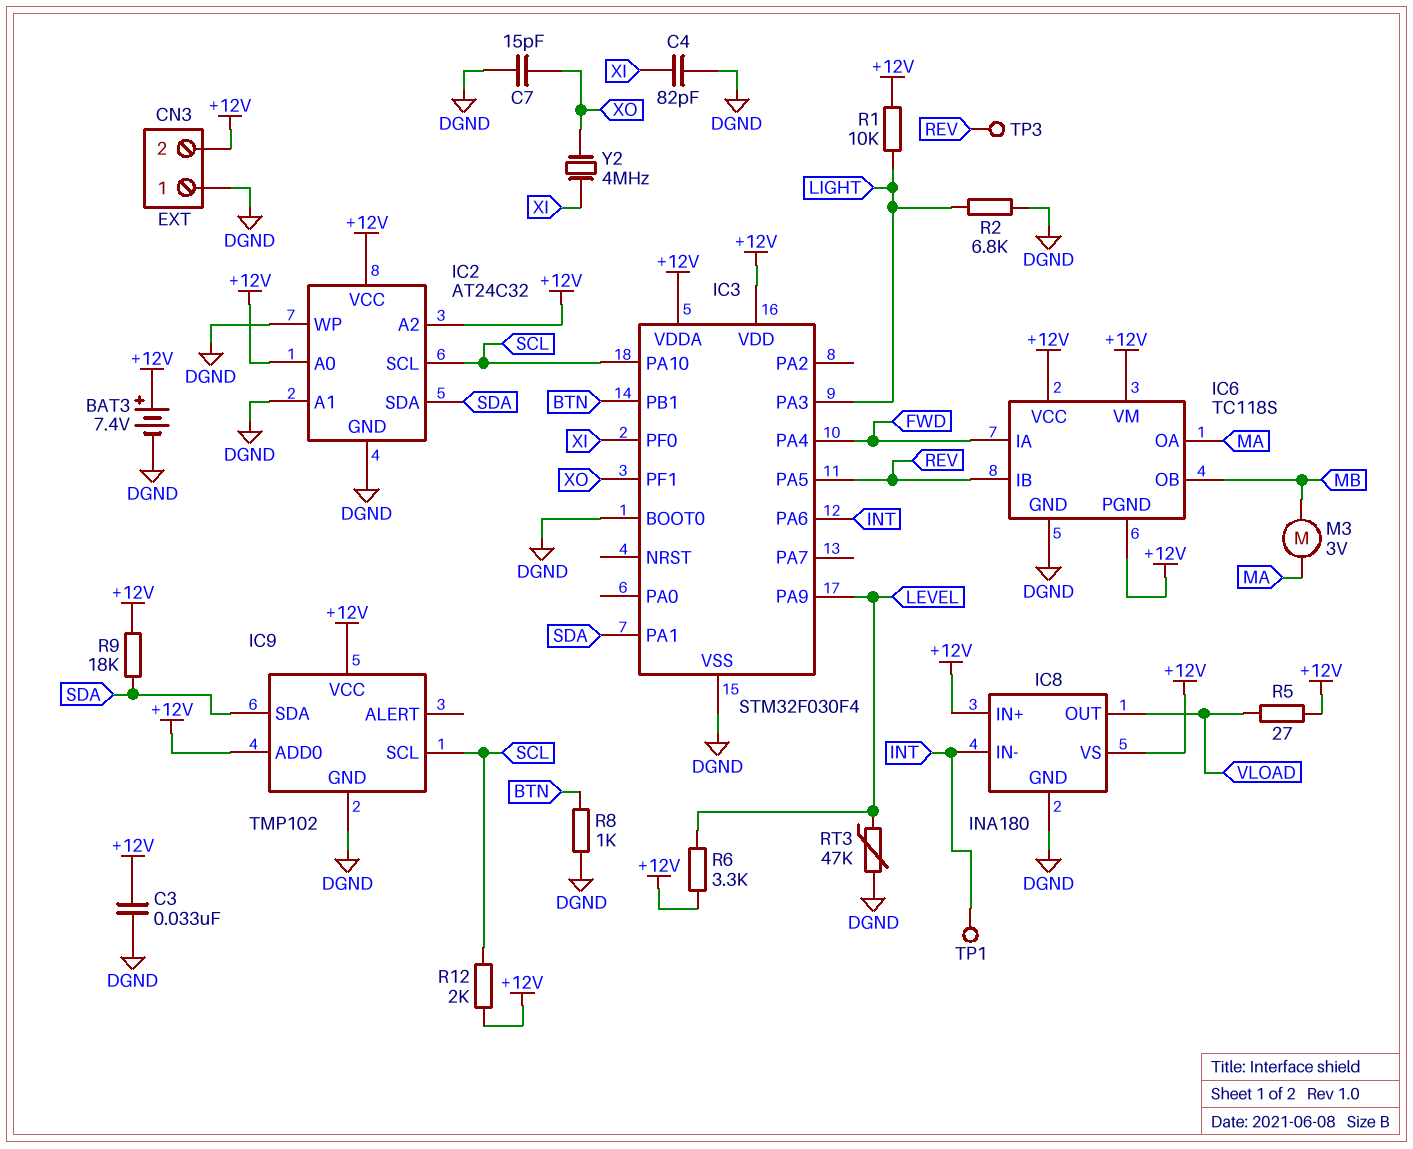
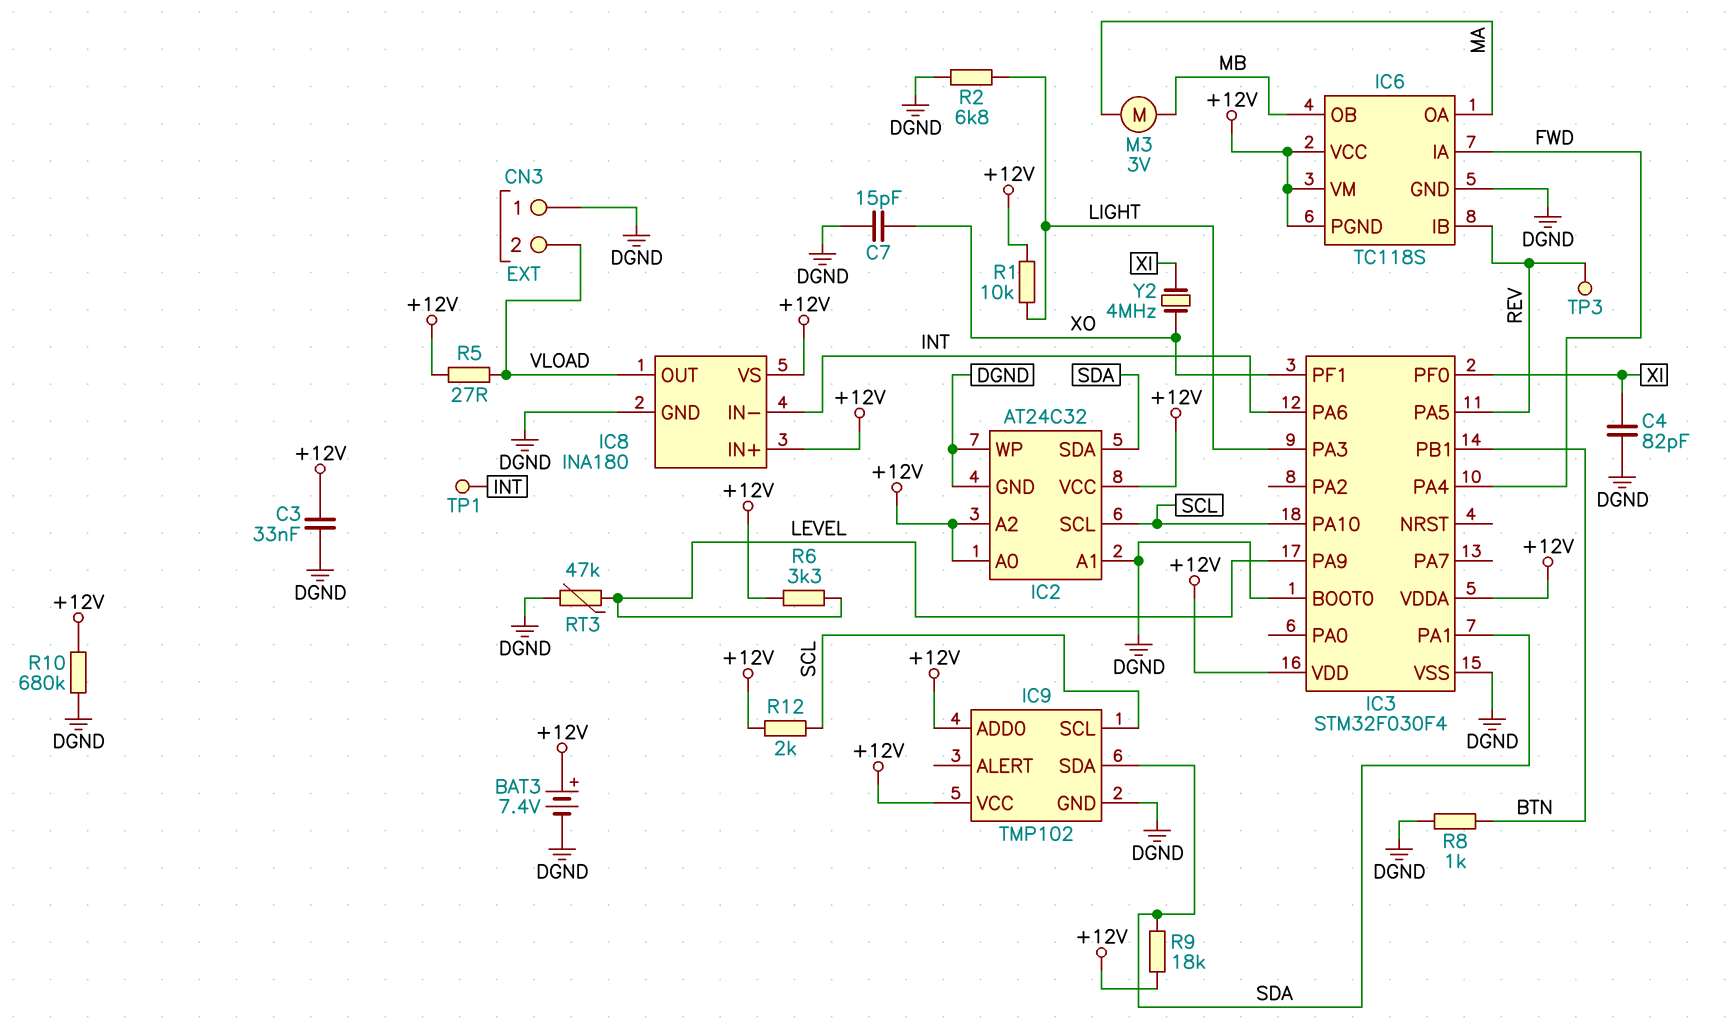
CN3 pin 2: +12V -> VLOAD
R10: none -> 680k (+12V, DGND)

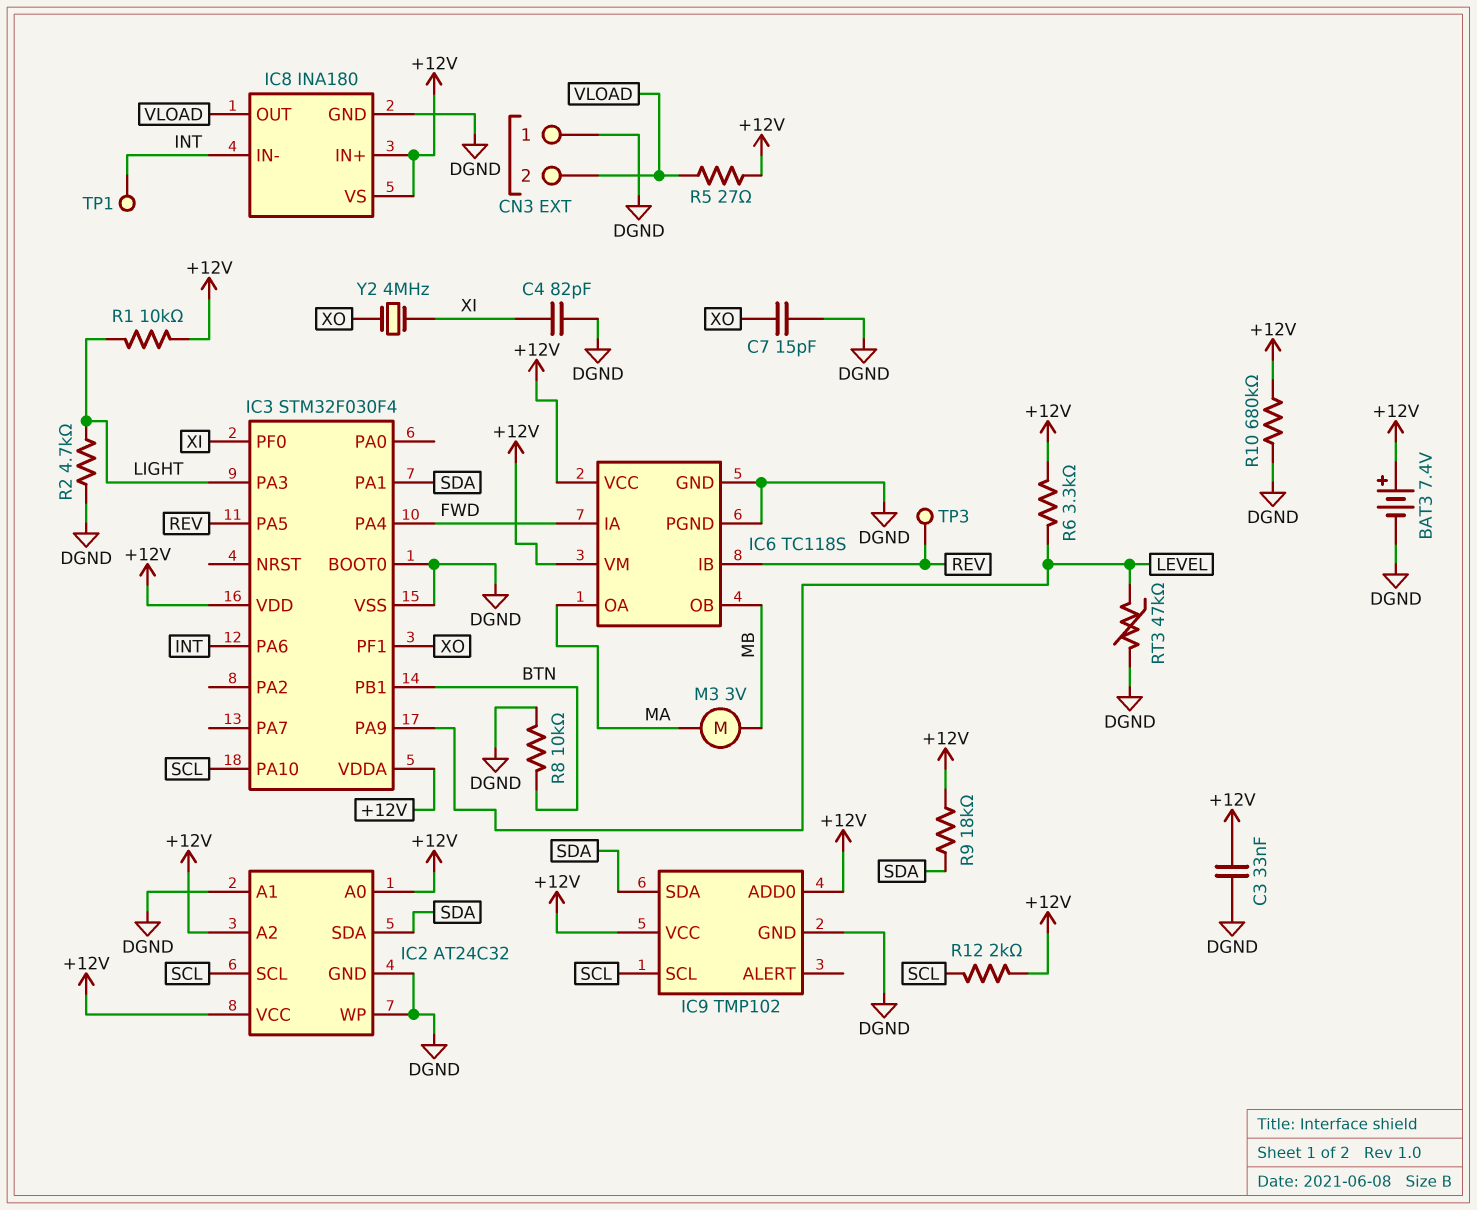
IC6 pin PGND: +12V -> DGND
R2: 6.8k (DGND, LIGHT) -> 4.7k (DGND, LIGHT)
R8: 1k (BTN, DGND) -> 10k (BTN, DGND)

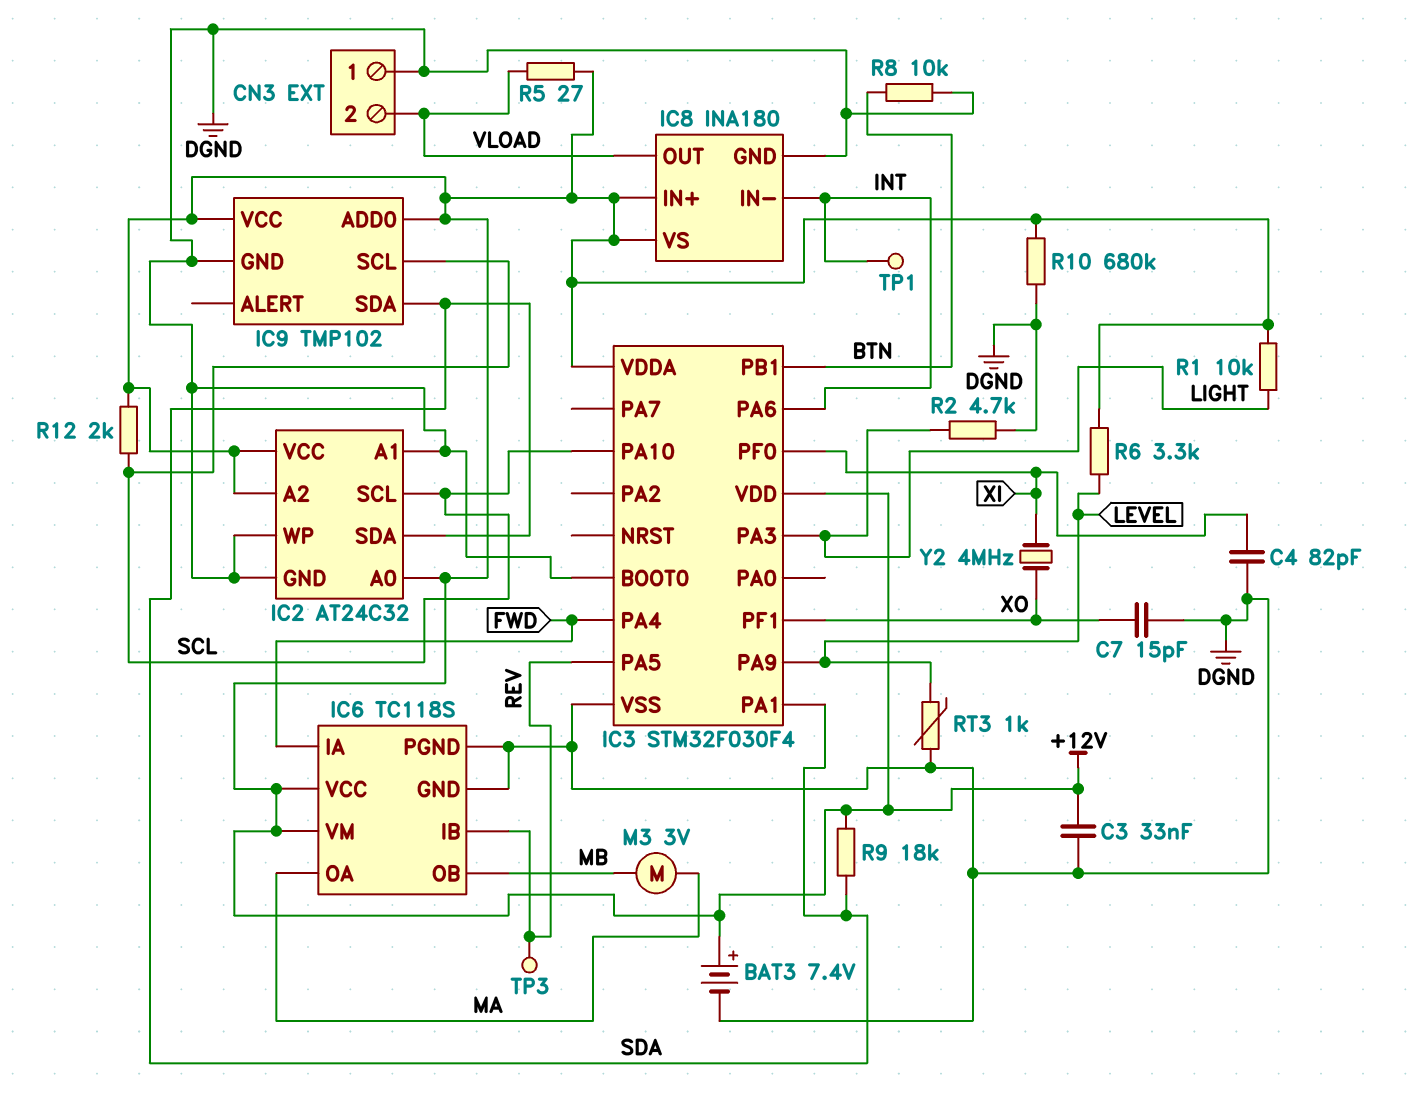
RT3: 47k (DGND, LEVEL) -> 1k (DGND, LEVEL)

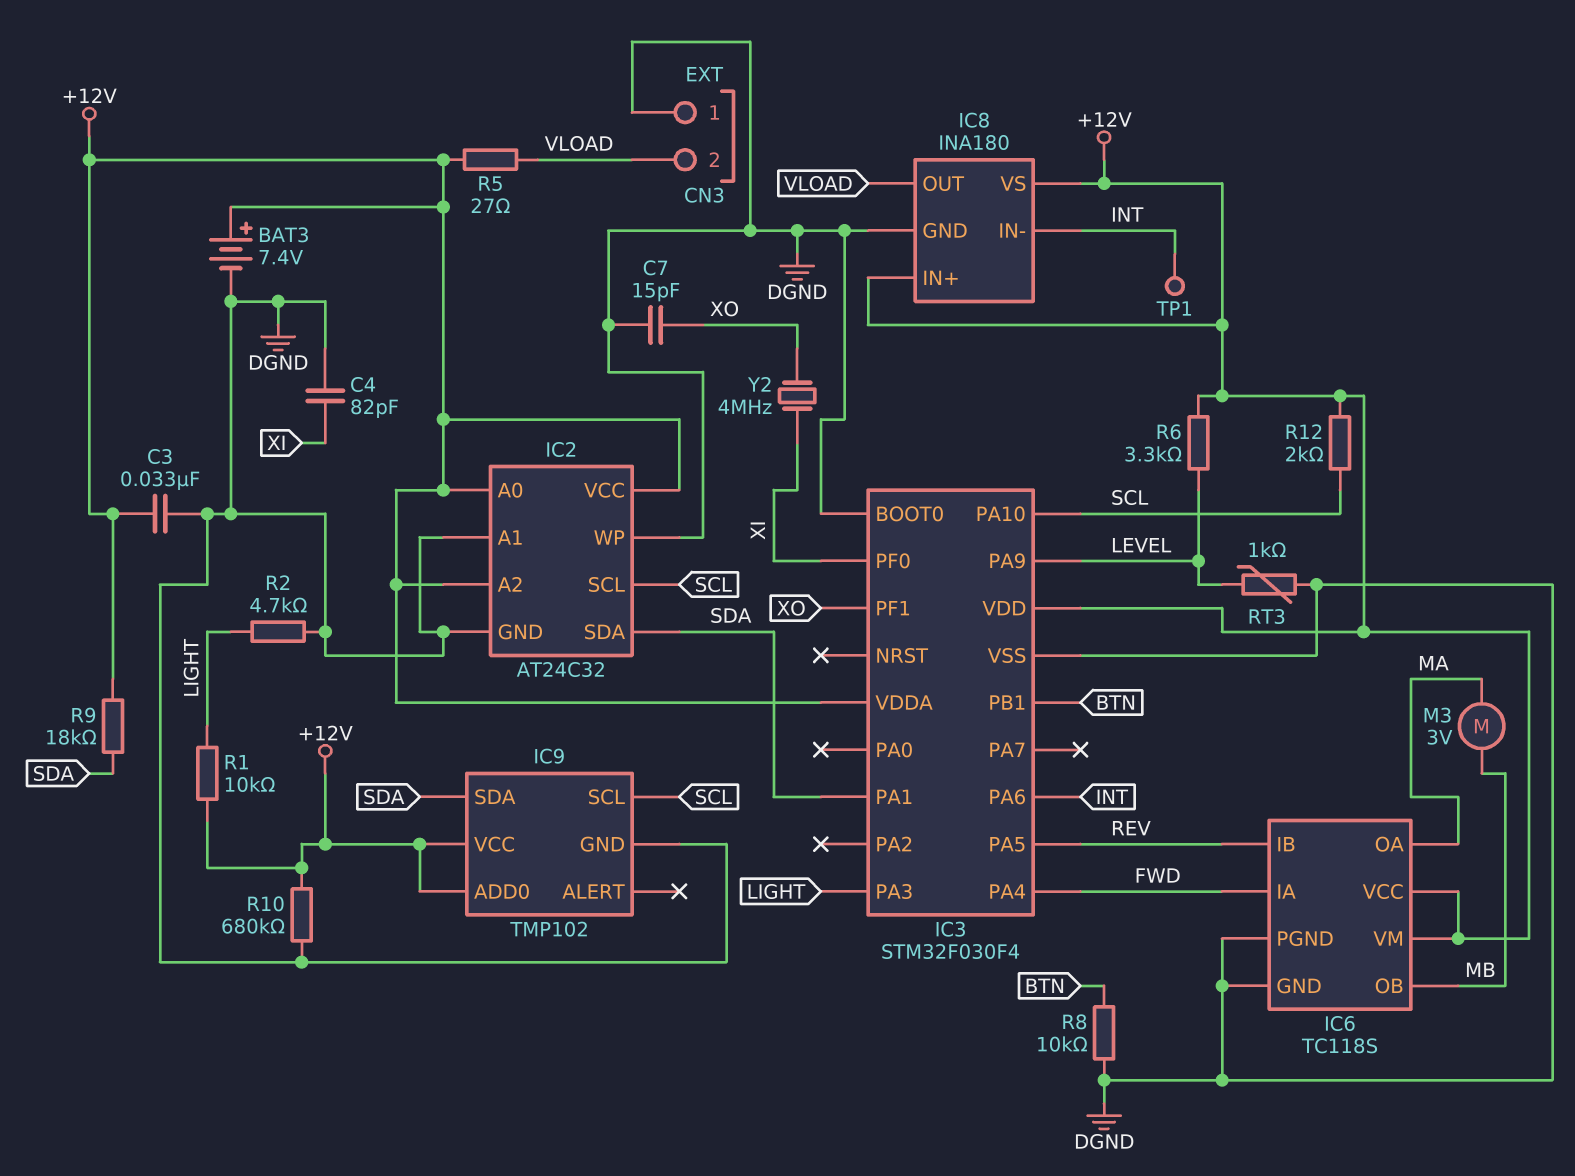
TP3: test point (REV) -> none

